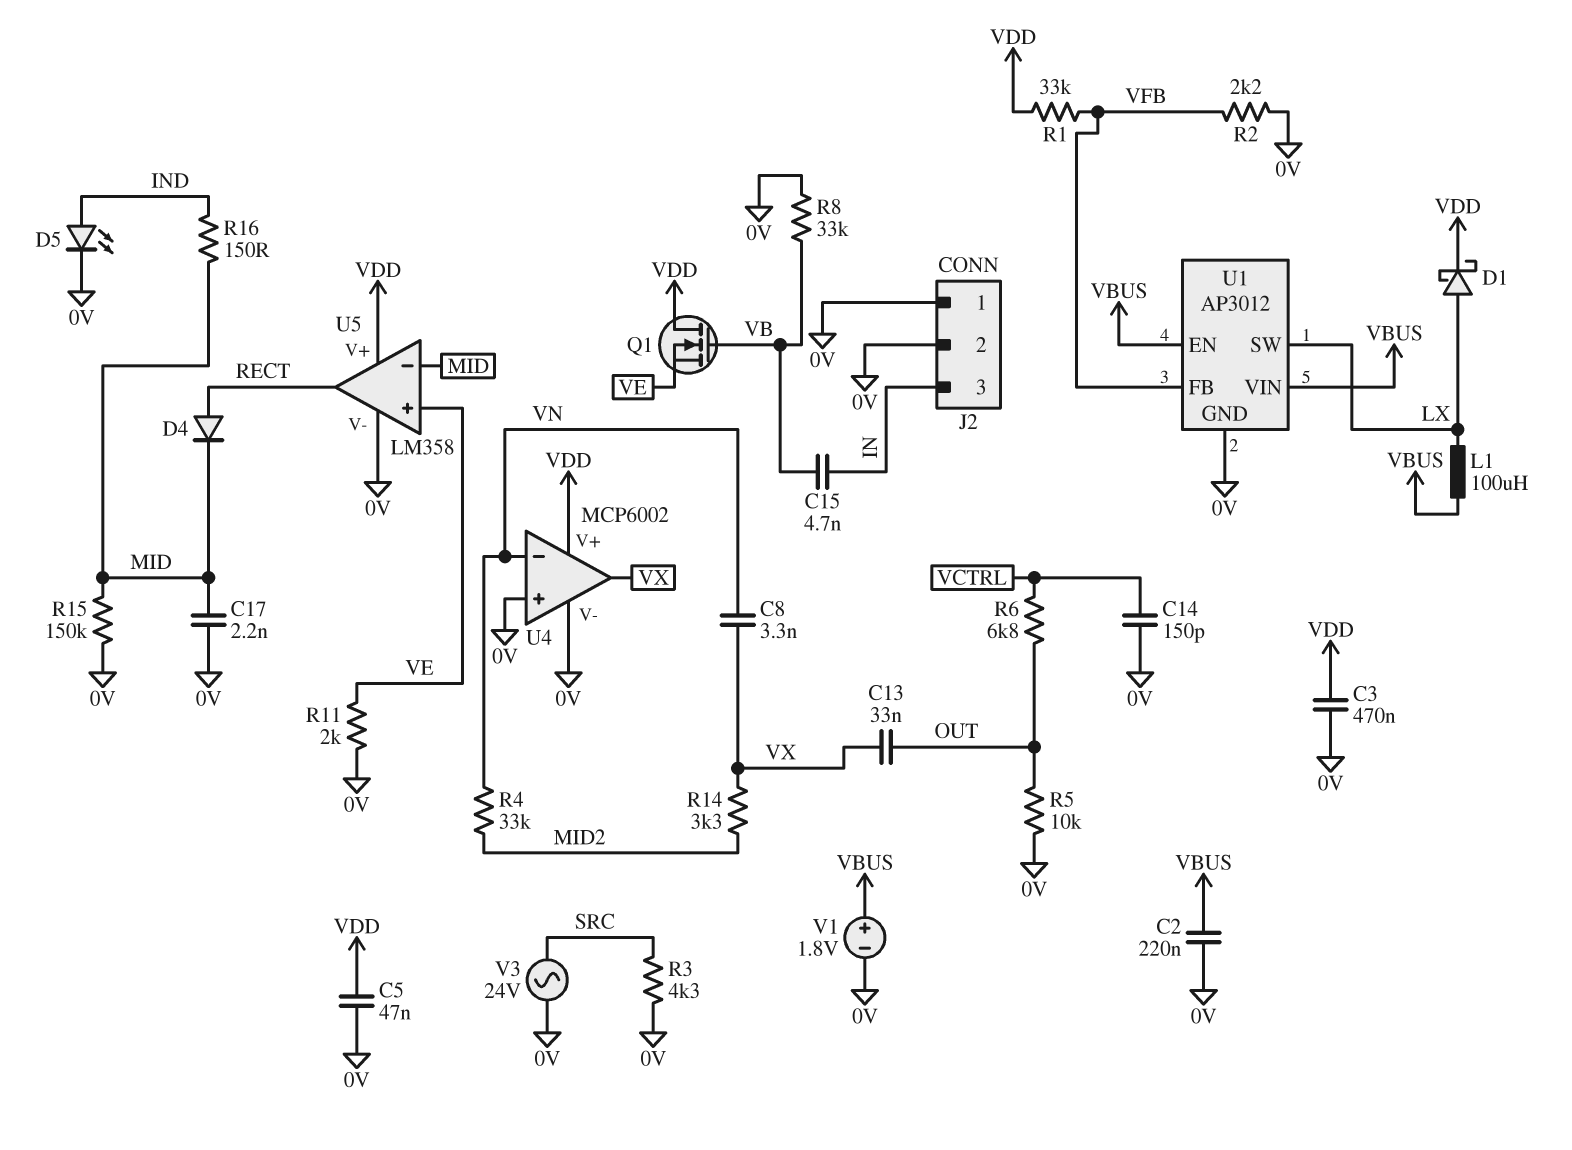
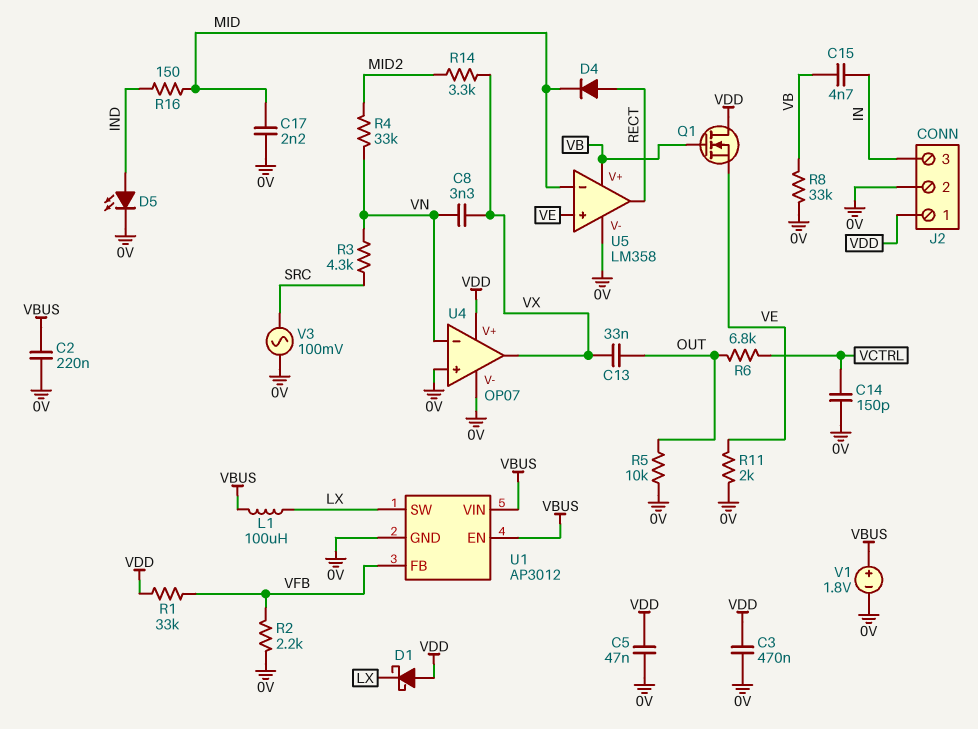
D1: schottky (A LX, K VDD) -> schottky (A VDD, K LX)
J2 pin 1: 0V -> VDD
R3: 4.3k (0V, SRC) -> 4.3k (SRC, VN)
R15: 150k (0V, MID) -> none
U4: MCP6002 -> OP07
U5 pin V+: VDD -> VB
V3: AC 24V (0V, SRC) -> AC 100mV (0V, SRC)

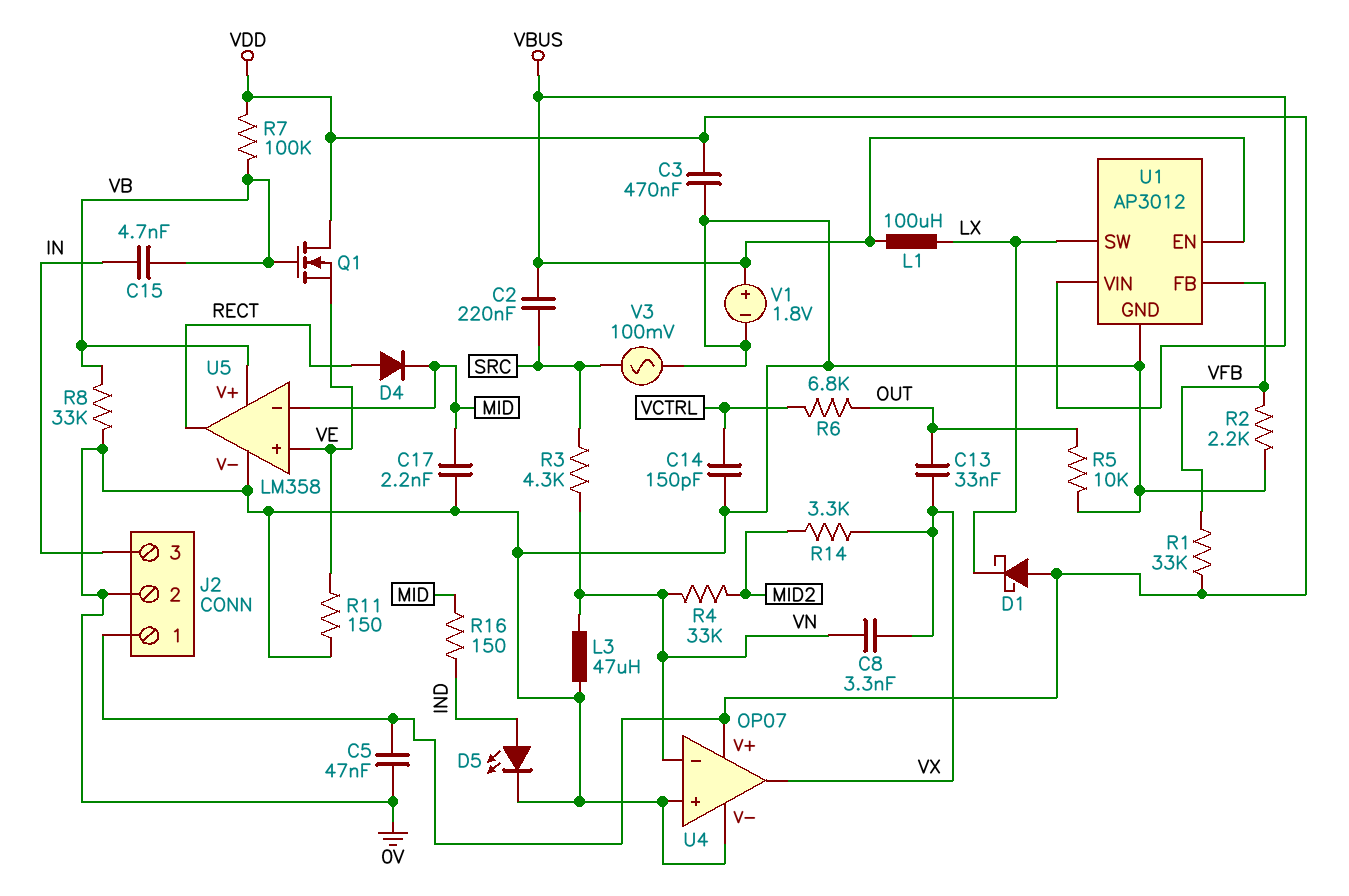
C2: 220nF (0V, VBUS) -> 220nF (SRC, VBUS)
L3: none -> 47uH (0V, VN)
R7: none -> 100k (VB, VDD)
R11: 2k (0V, VE) -> 150 (0V, VE)

